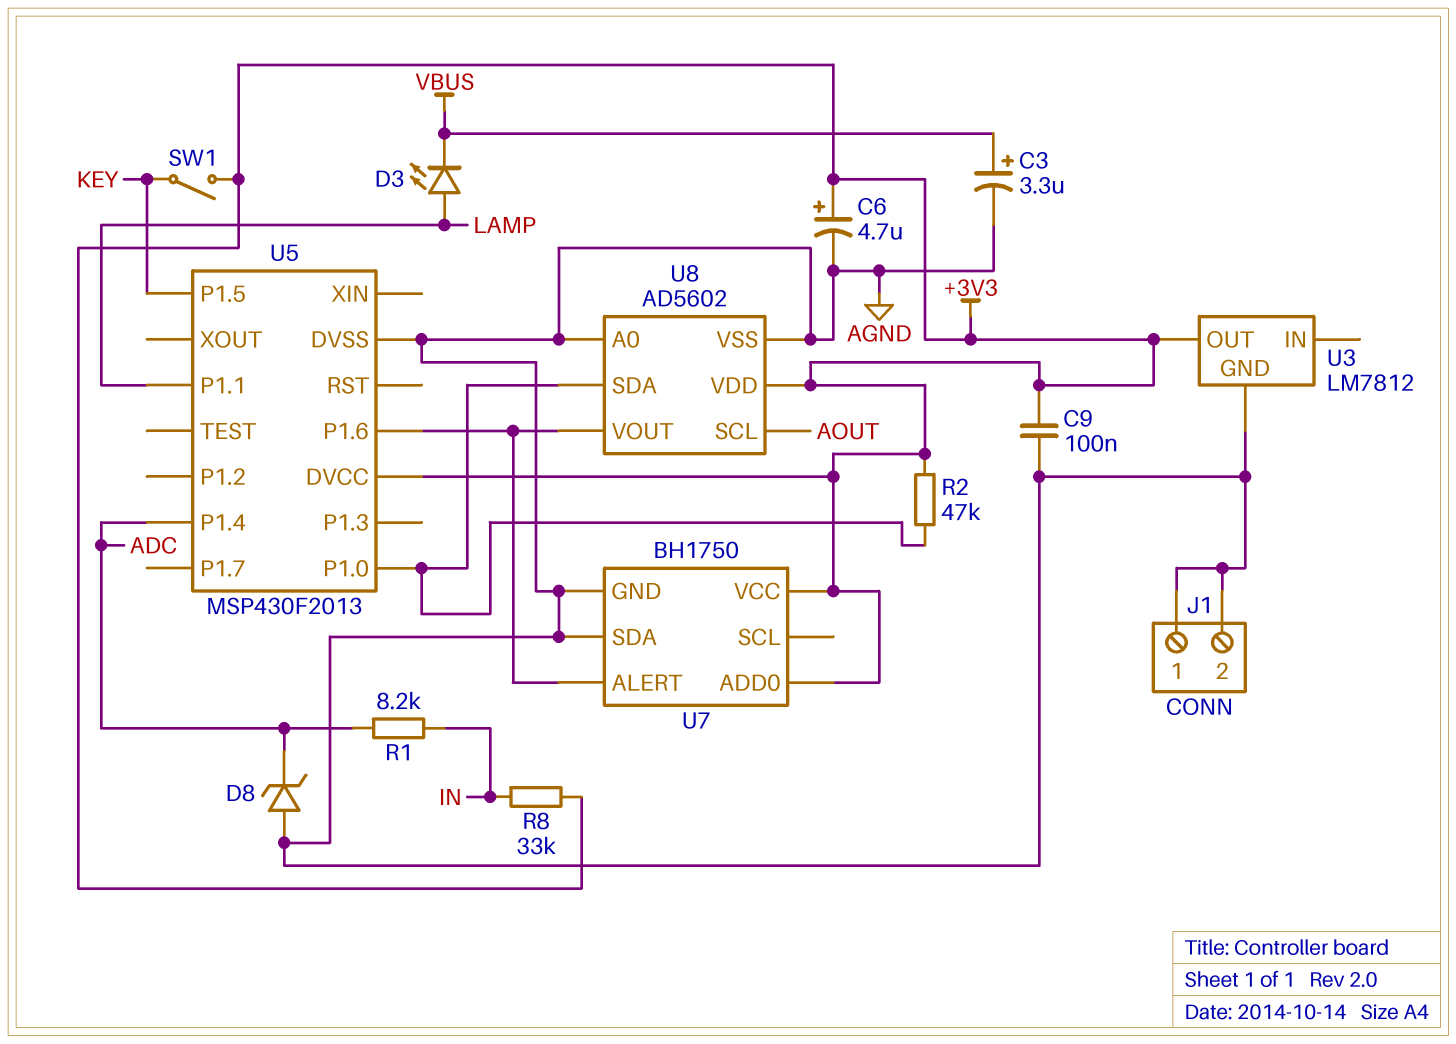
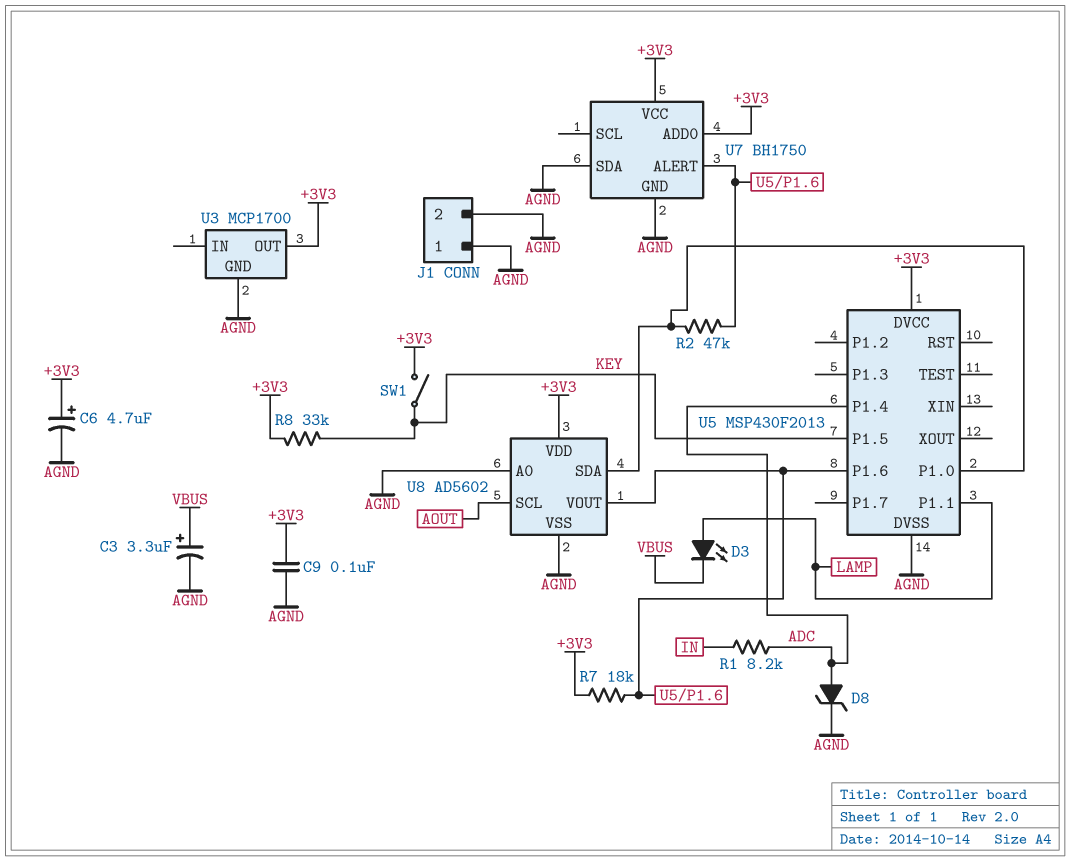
D8: zener (A AGND, K ADC) -> zener (A ADC, K AGND)
R2: 47k (+3V3, U5/P1.0) -> 47k (U5/P1.0, U5/P1.6)
R7: none -> 18k (+3V3, U5/P1.6)
R8: 33k (+3V3, IN) -> 33k (+3V3, KEY)
U3: LM7812 -> MCP1700

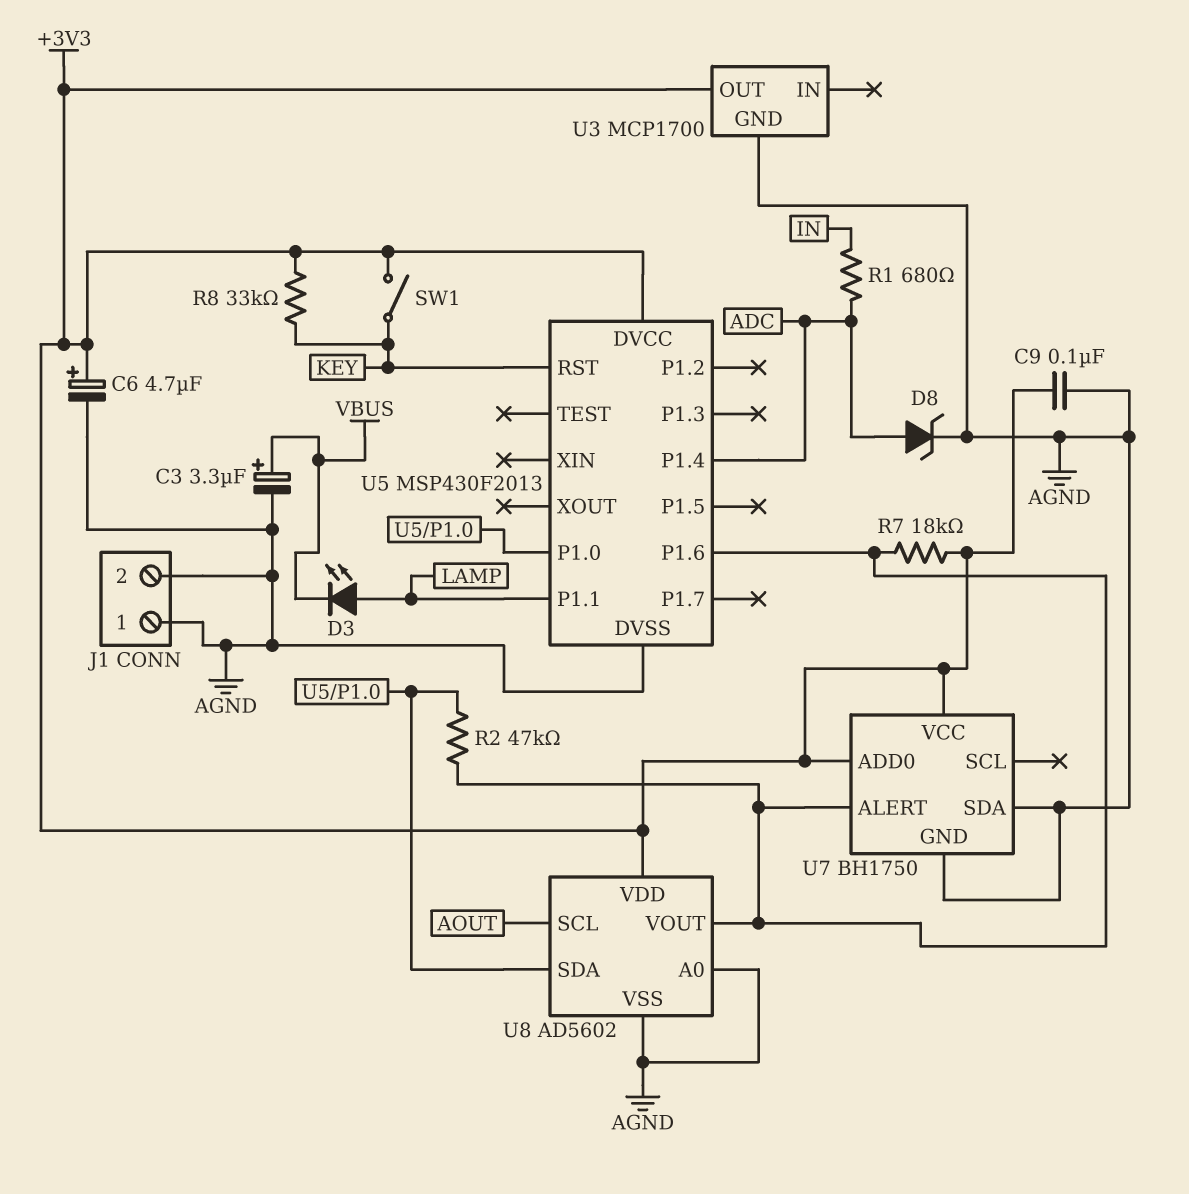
R1: 8.2k (ADC, IN) -> 680 (ADC, IN)
U5 pin P1.5: KEY -> none
U5 pin RST: none -> KEY

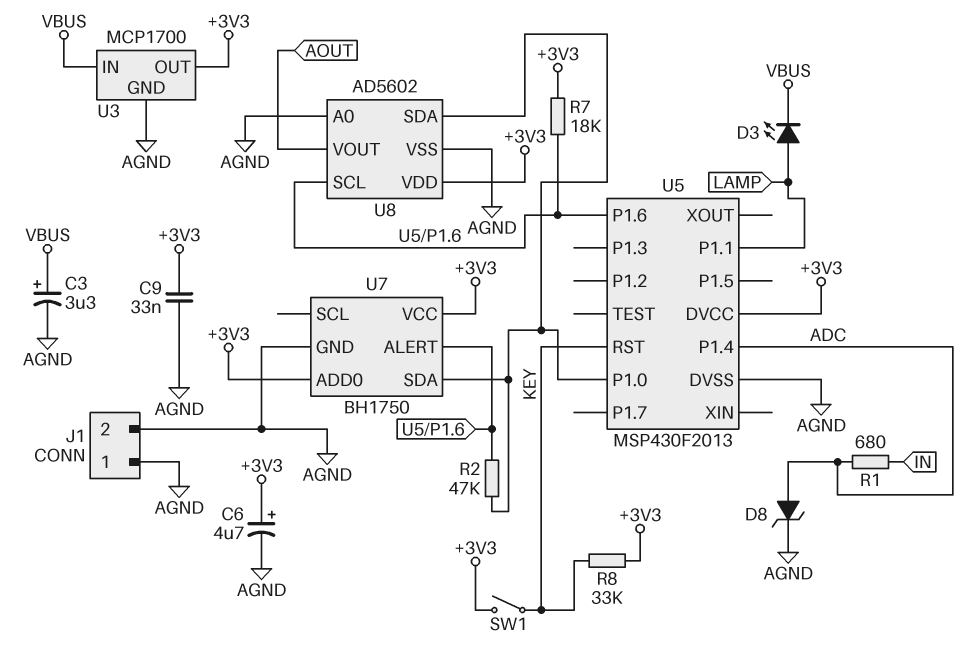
C9: 100nF (+3V3, AGND) -> 33nF (+3V3, AGND)
U3 pin IN: none -> VBUS
U7 pin SDA: AGND -> U5/P1.0
U8 pin SCL: AOUT -> U5/P1.6
U8 pin VOUT: U5/P1.6 -> AOUT

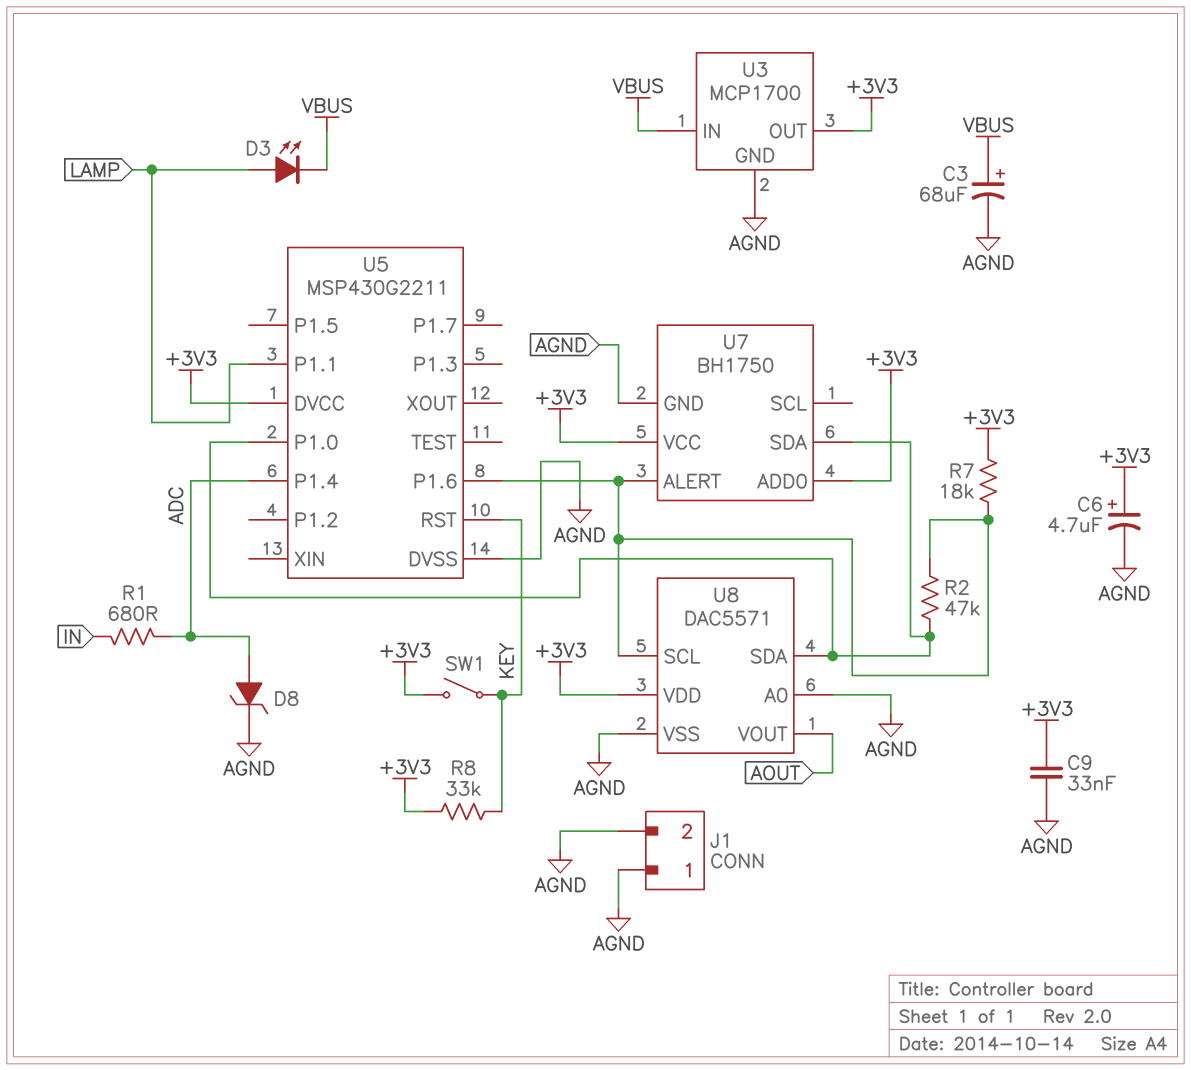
C3: 3.3uF (plus VBUS, minus AGND) -> 68uF (plus VBUS, minus AGND)
U5: MSP430F2013 -> MSP430G2211
U8: AD5602 -> DAC5571

